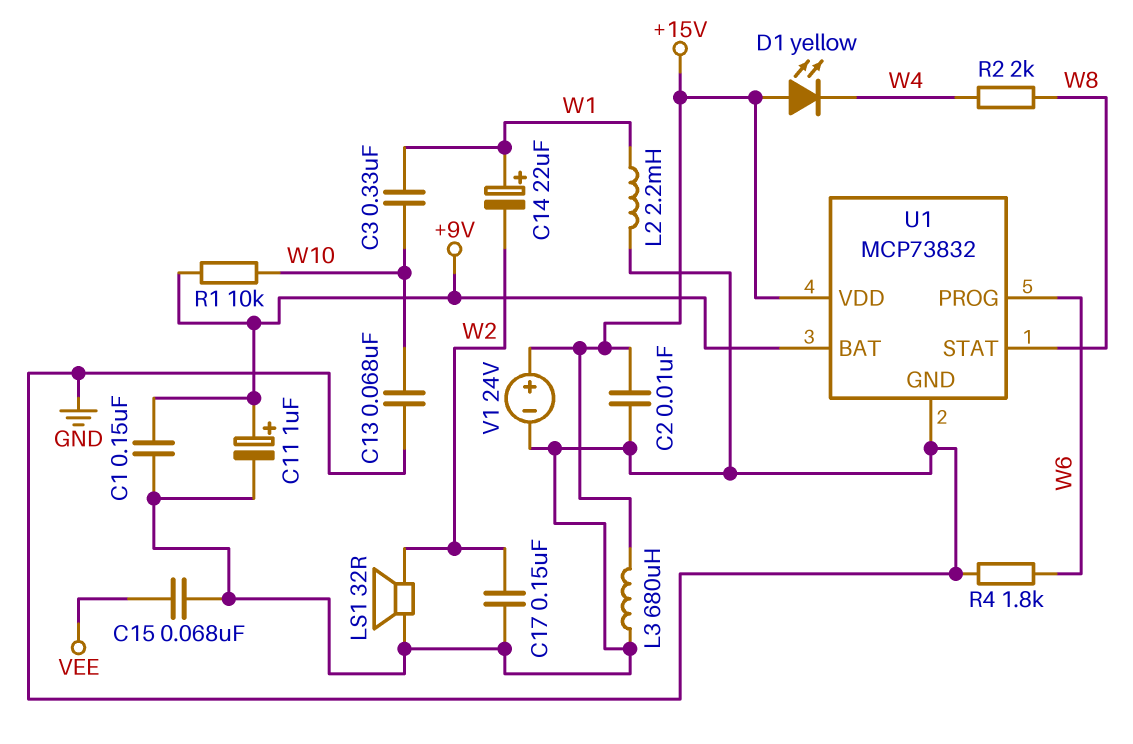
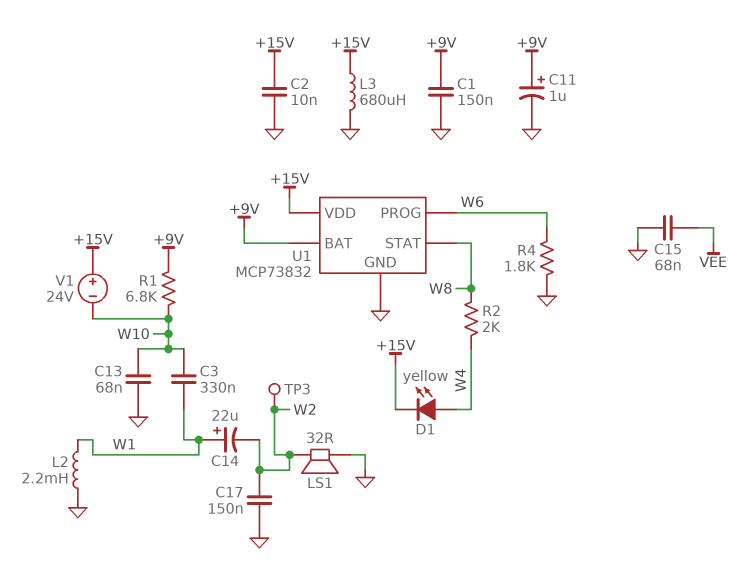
D1: LED yellow (A +15V, K W4) -> LED yellow (A W4, K +15V)
R1: 10k (+9V, W10) -> 6.8k (+9V, W10)
TP3: none -> test point (W2)
V1: 24V (plus +15V, minus GND) -> 24V (plus +15V, minus W10)

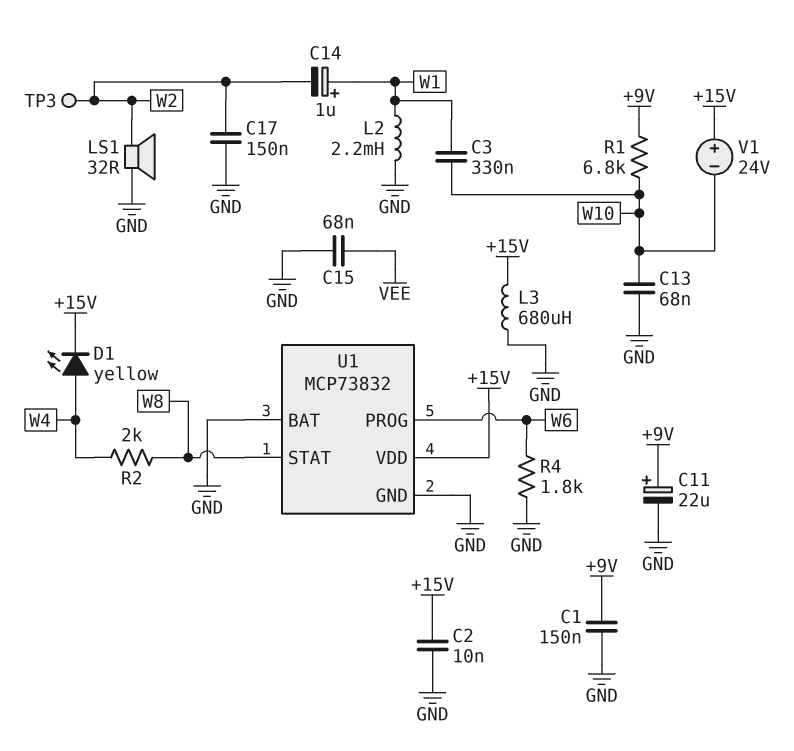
C11: 1uF (plus +9V, minus GND) -> 22uF (plus +9V, minus GND)
C14: 22uF (plus W1, minus W2) -> 1uF (plus W1, minus W2)
U1 pin BAT: +9V -> GND

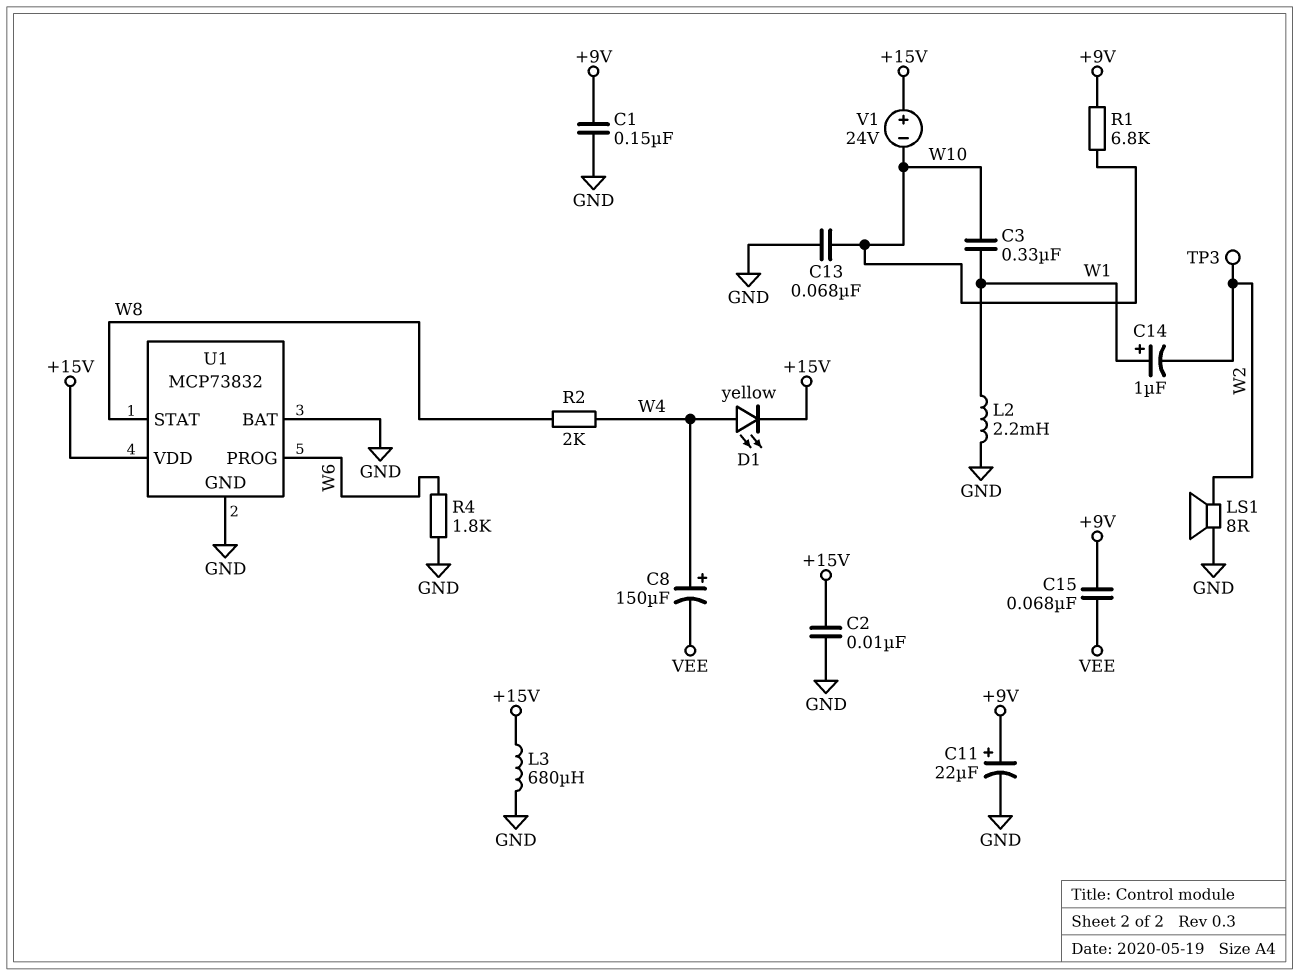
C8: none -> 150uF (plus W4, minus VEE)
C15: 68nF (GND, VEE) -> 68nF (+9V, VEE)
C17: 150nF (GND, W2) -> none
LS1: speaker 32R (GND, W2) -> speaker 8R (GND, W2)

